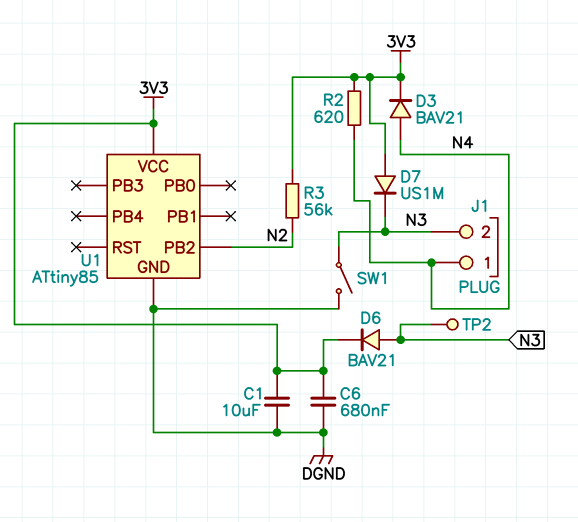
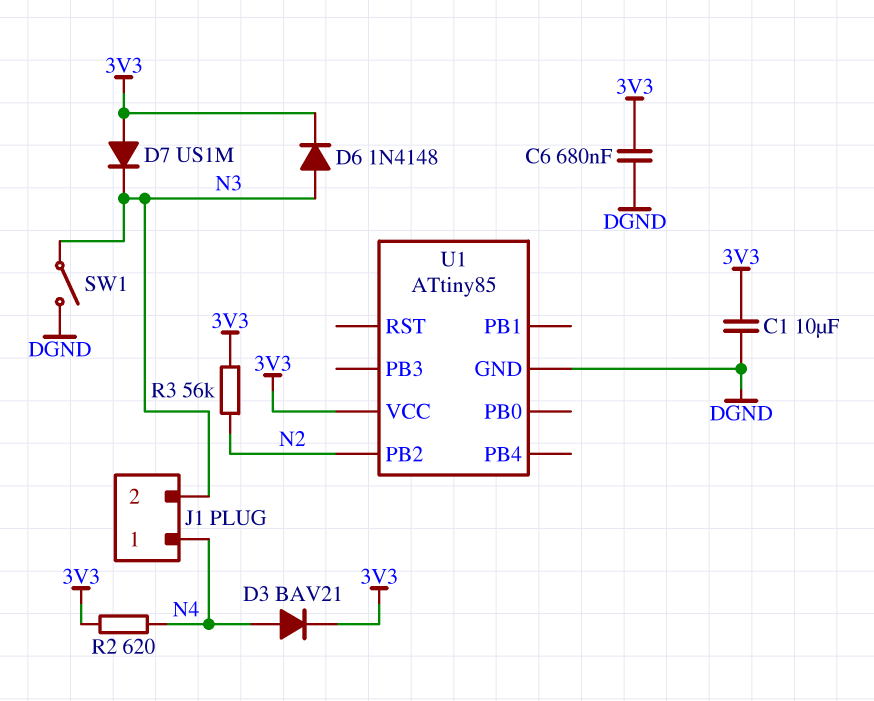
D6: diode BAV21 (A N3, K 3V3) -> diode 1N4148 (A N3, K 3V3)
TP2: test point (N3) -> none

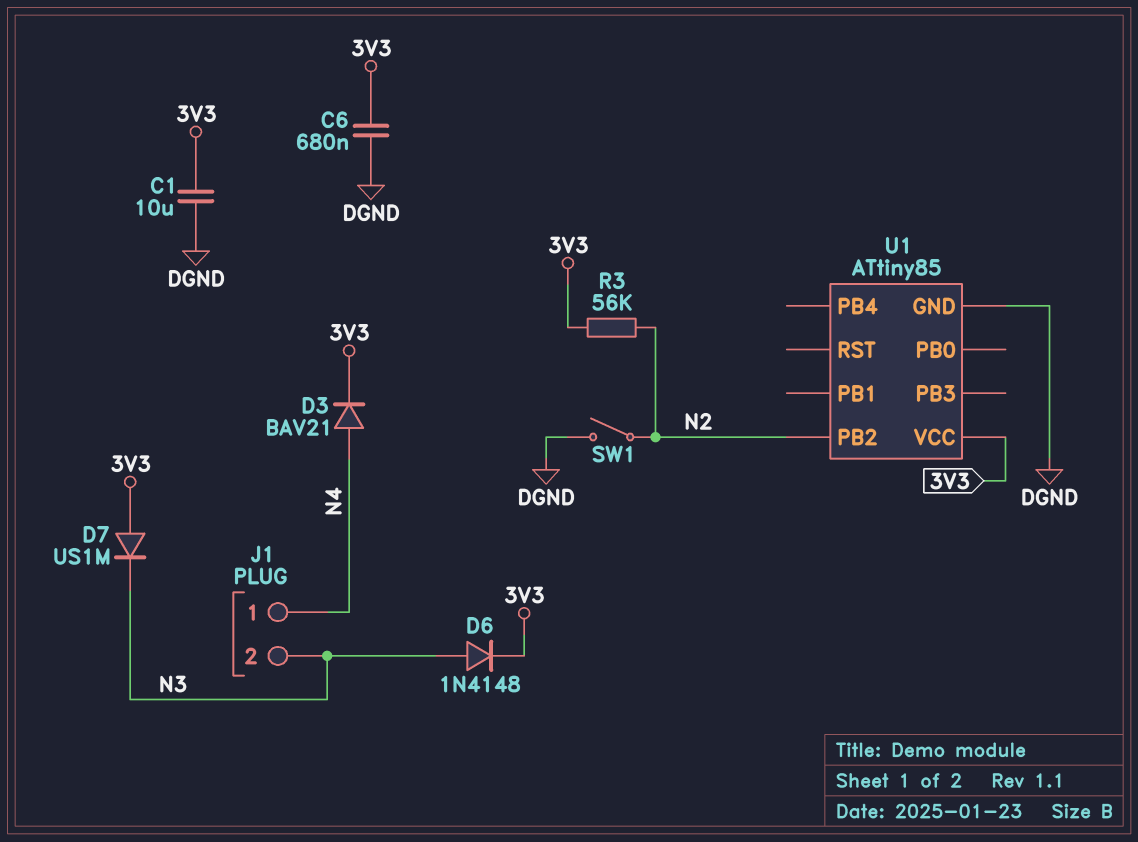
R2: 620 (3V3, N4) -> none
SW1: switch (DGND, N3) -> switch (DGND, N2)

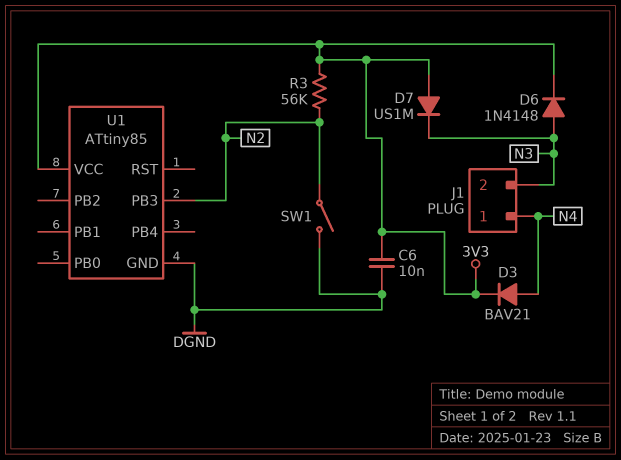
C1: 10uF (3V3, DGND) -> none
C6: 680nF (3V3, DGND) -> 10nF (3V3, DGND)
U1 pin PB2: N2 -> none
U1 pin PB3: none -> N2

